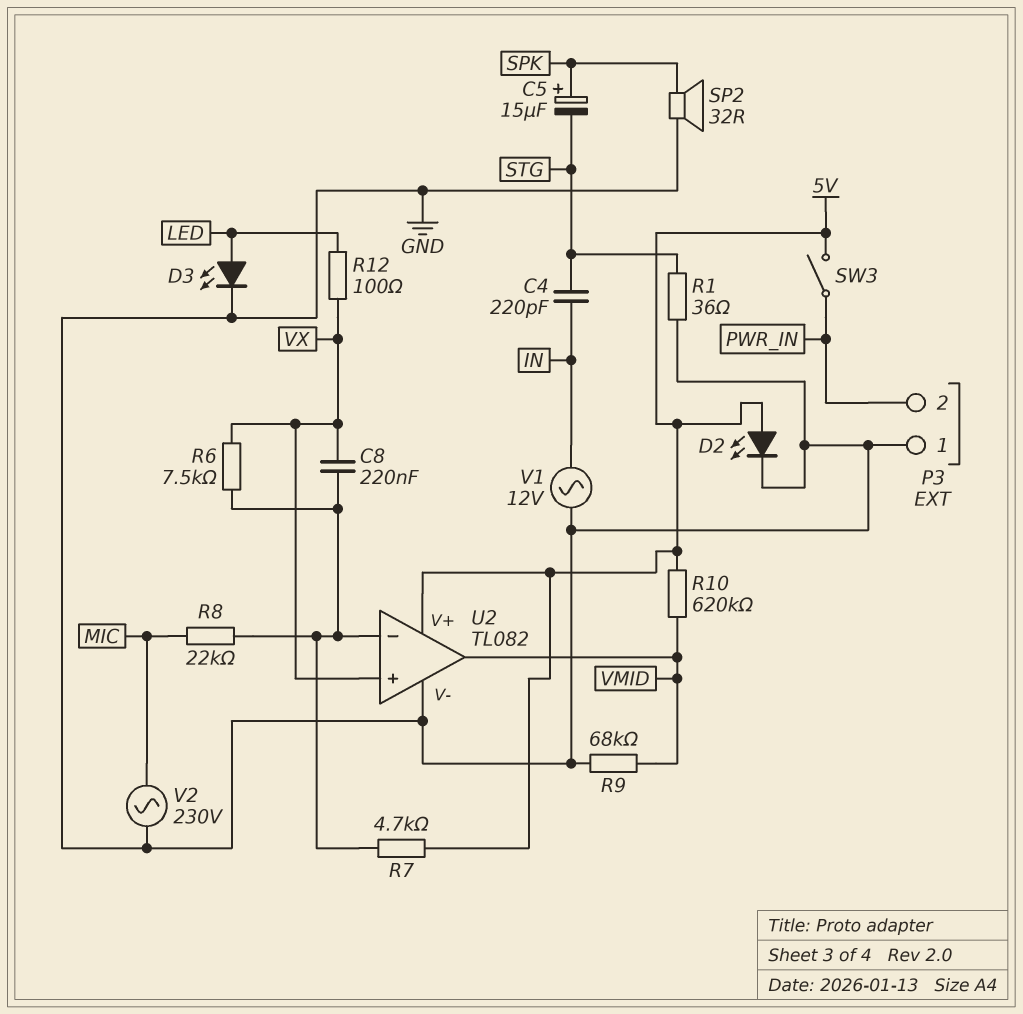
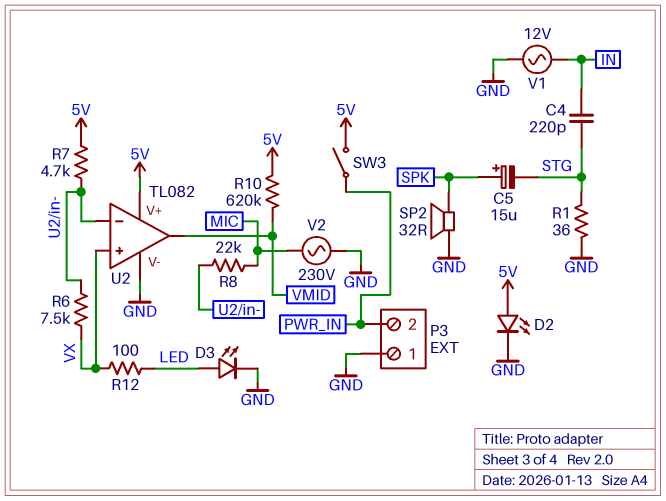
C8: 220nF (U2/in-, VX) -> none
R9: 68k (GND, VMID) -> none

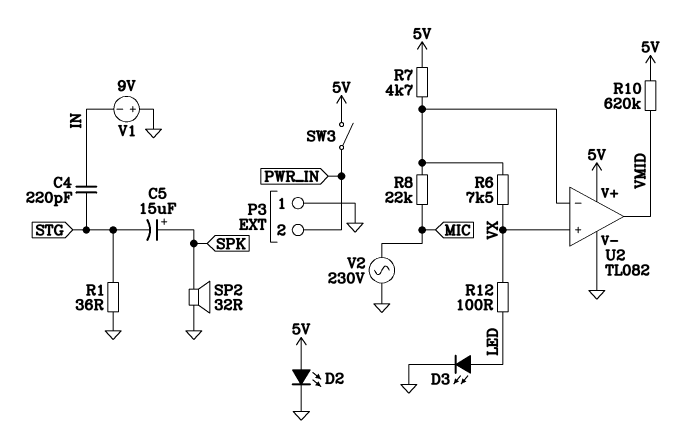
V1: AC 12V (GND, IN) -> 9V (plus GND, minus IN)

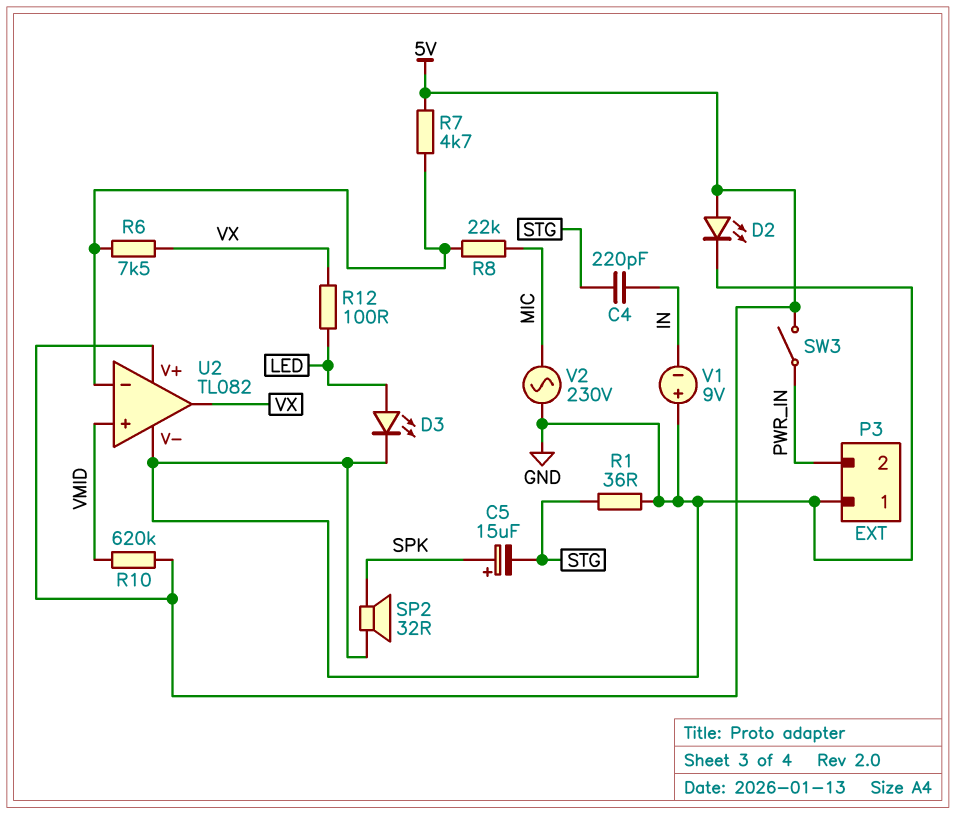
U2 pin in+: VX -> VMID
U2 pin out: VMID -> VX

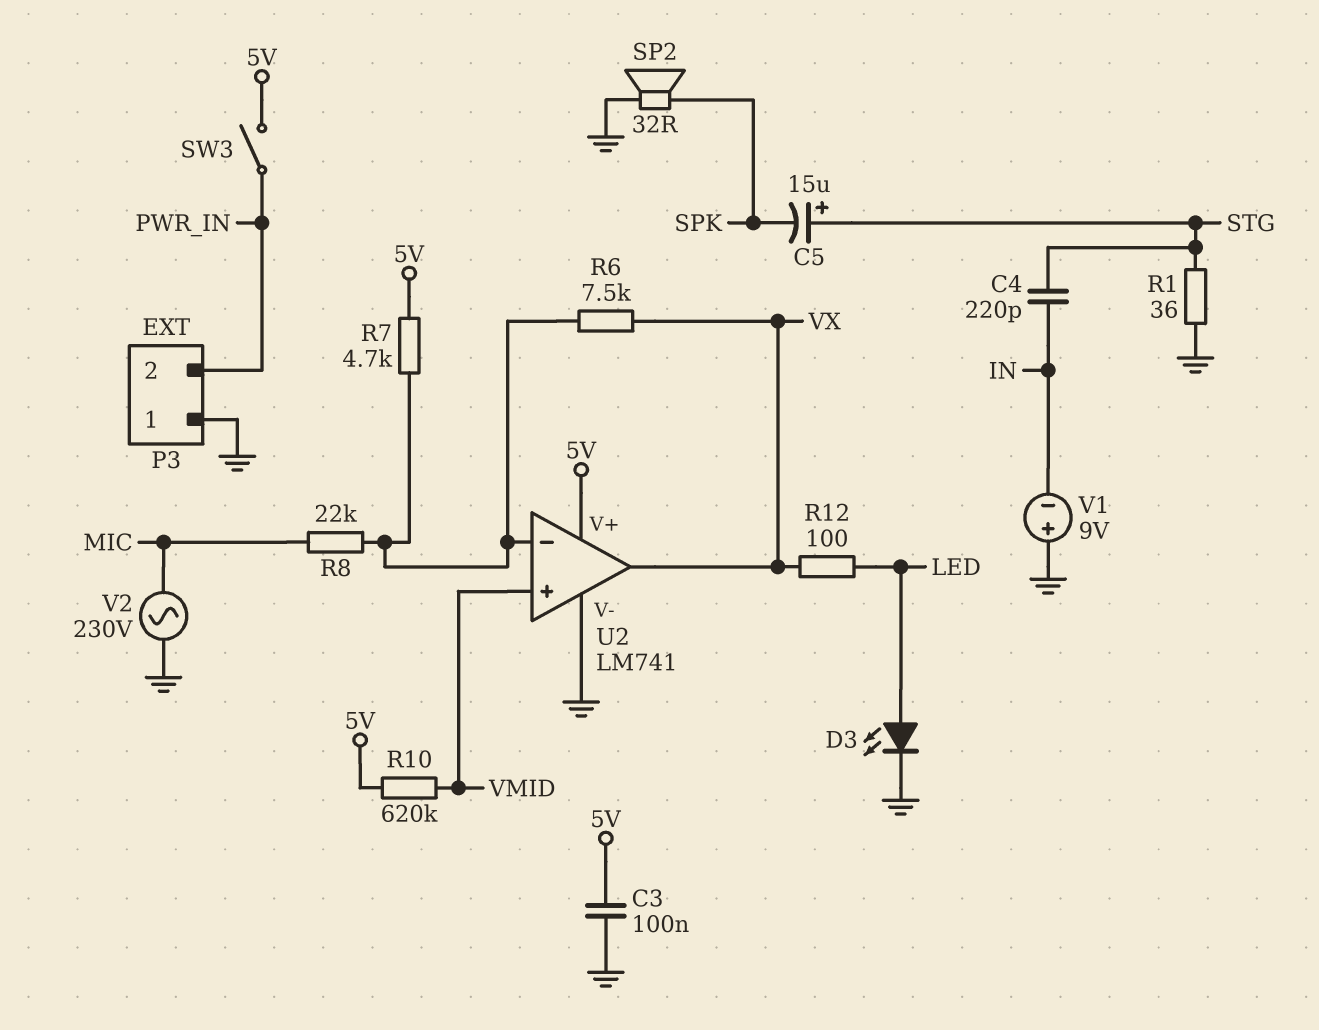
C3: none -> 100nF (5V, GND)
C5: 15uF (plus SPK, minus STG) -> 15uF (plus STG, minus SPK)
D2: LED (A 5V, K GND) -> none
U2: TL082 -> LM741

